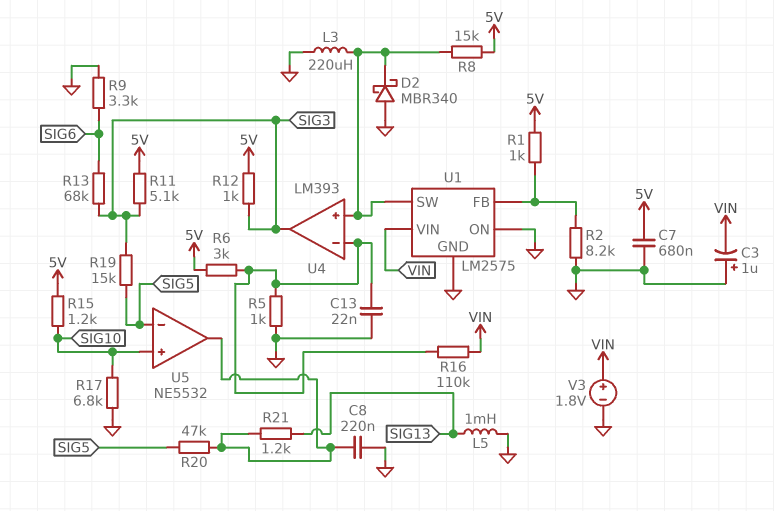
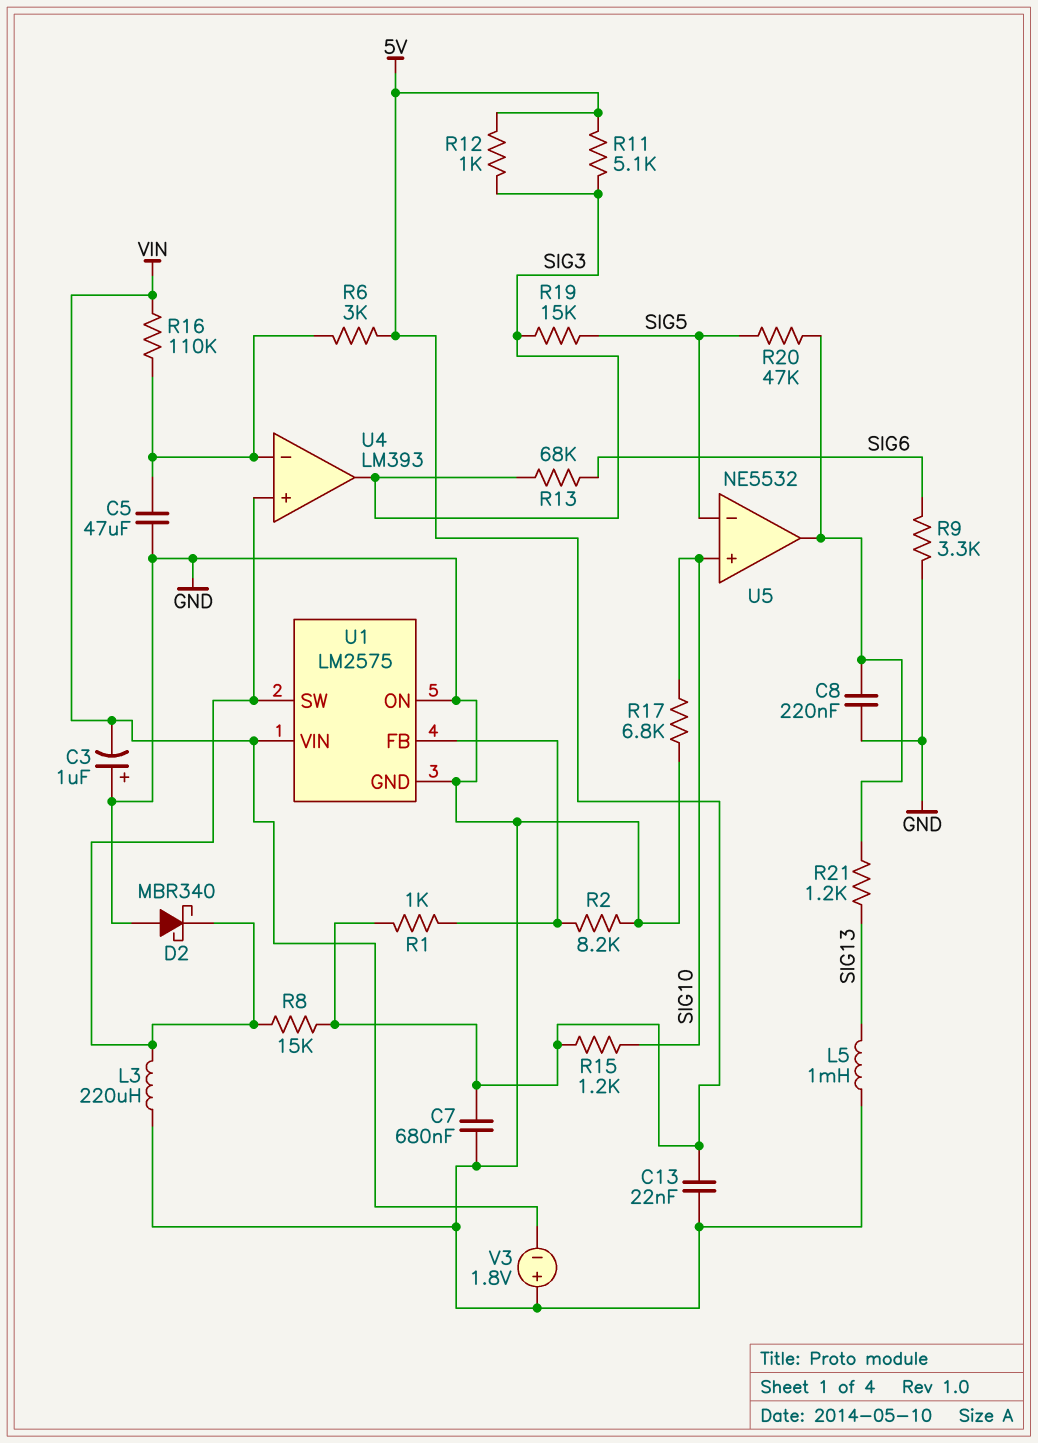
C5: none -> 47uF (GND, U4/in-)
C13: 22nF (GND, U4/in-) -> 22nF (5V, GND)
R5: 1k (GND, U4/in-) -> none
V3: 1.8V (plus VIN, minus GND) -> 1.8V (plus GND, minus VIN)

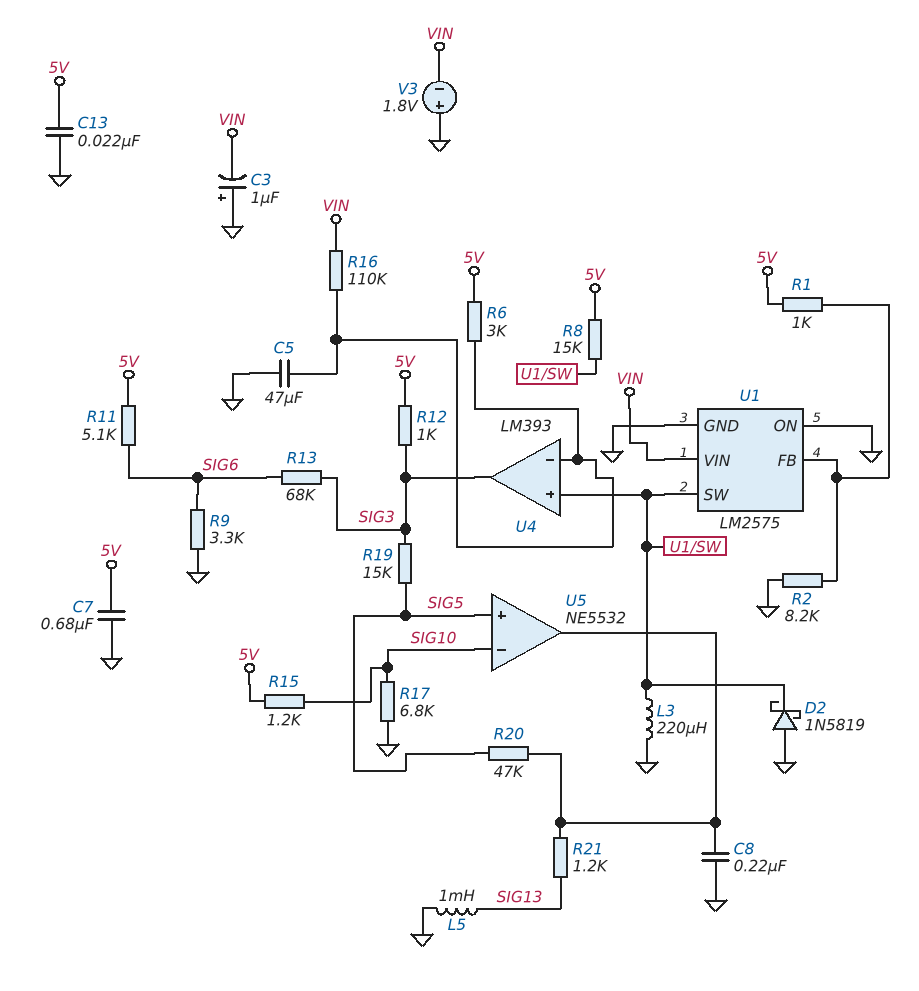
D2: schottky MBR340 (A GND, K U1/SW) -> schottky 1N5819 (A GND, K U1/SW)
R11: 5.1k (5V, SIG3) -> 5.1k (5V, SIG6)
U5 pin in+: SIG10 -> SIG5
U5 pin in-: SIG5 -> SIG10

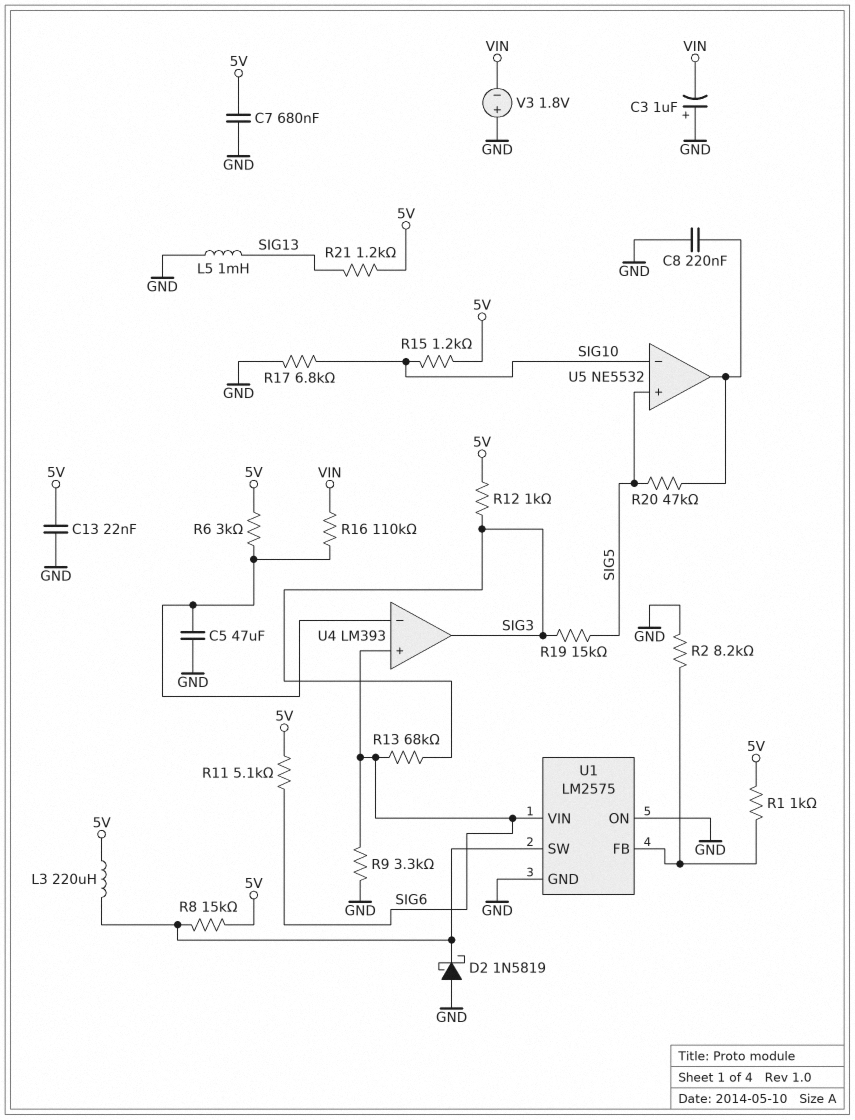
L3: 220uH (GND, U1/SW) -> 220uH (5V, U1/SW)
R21: 1.2k (SIG13, U5/out) -> 1.2k (5V, SIG13)
U1 pin VIN: VIN -> SIG6
U4 pin in+: U1/SW -> SIG6

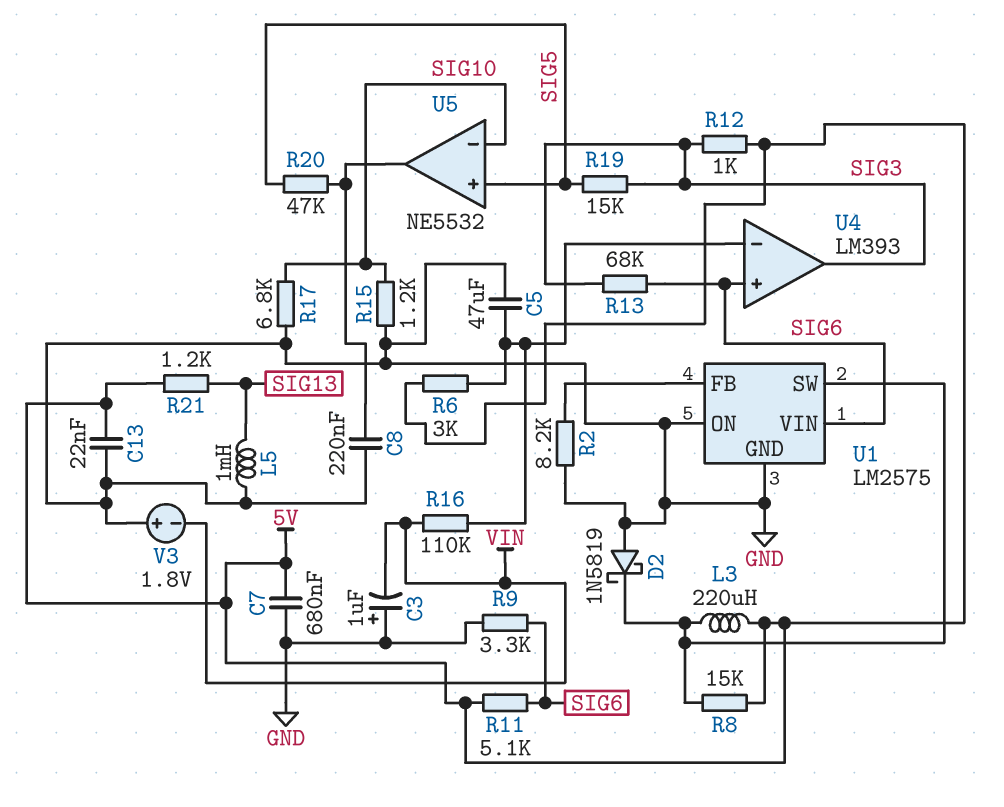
R1: 1k (5V, U1/FB) -> none
R15: 1.2k (5V, SIG10) -> 1.2k (GND, SIG10)

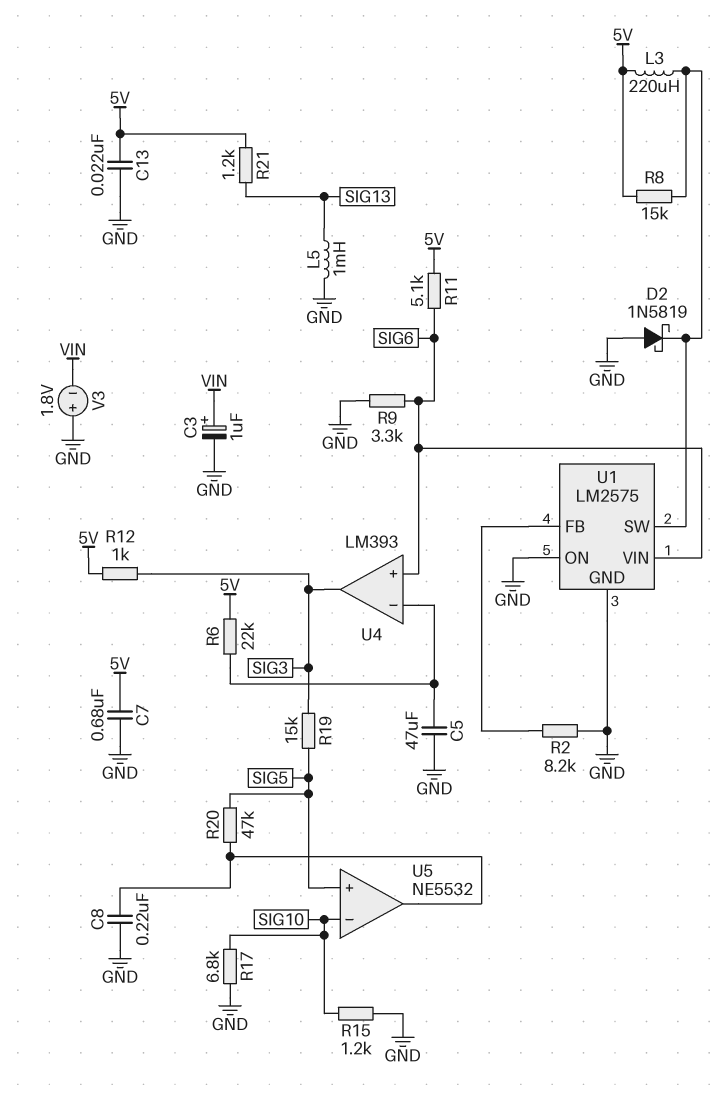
C3: 1uF (plus GND, minus VIN) -> 1uF (plus VIN, minus GND)
R6: 3k (5V, U4/in-) -> 22k (5V, U4/in-)
R13: 68k (SIG3, SIG6) -> none
R16: 110k (U4/in-, VIN) -> none

